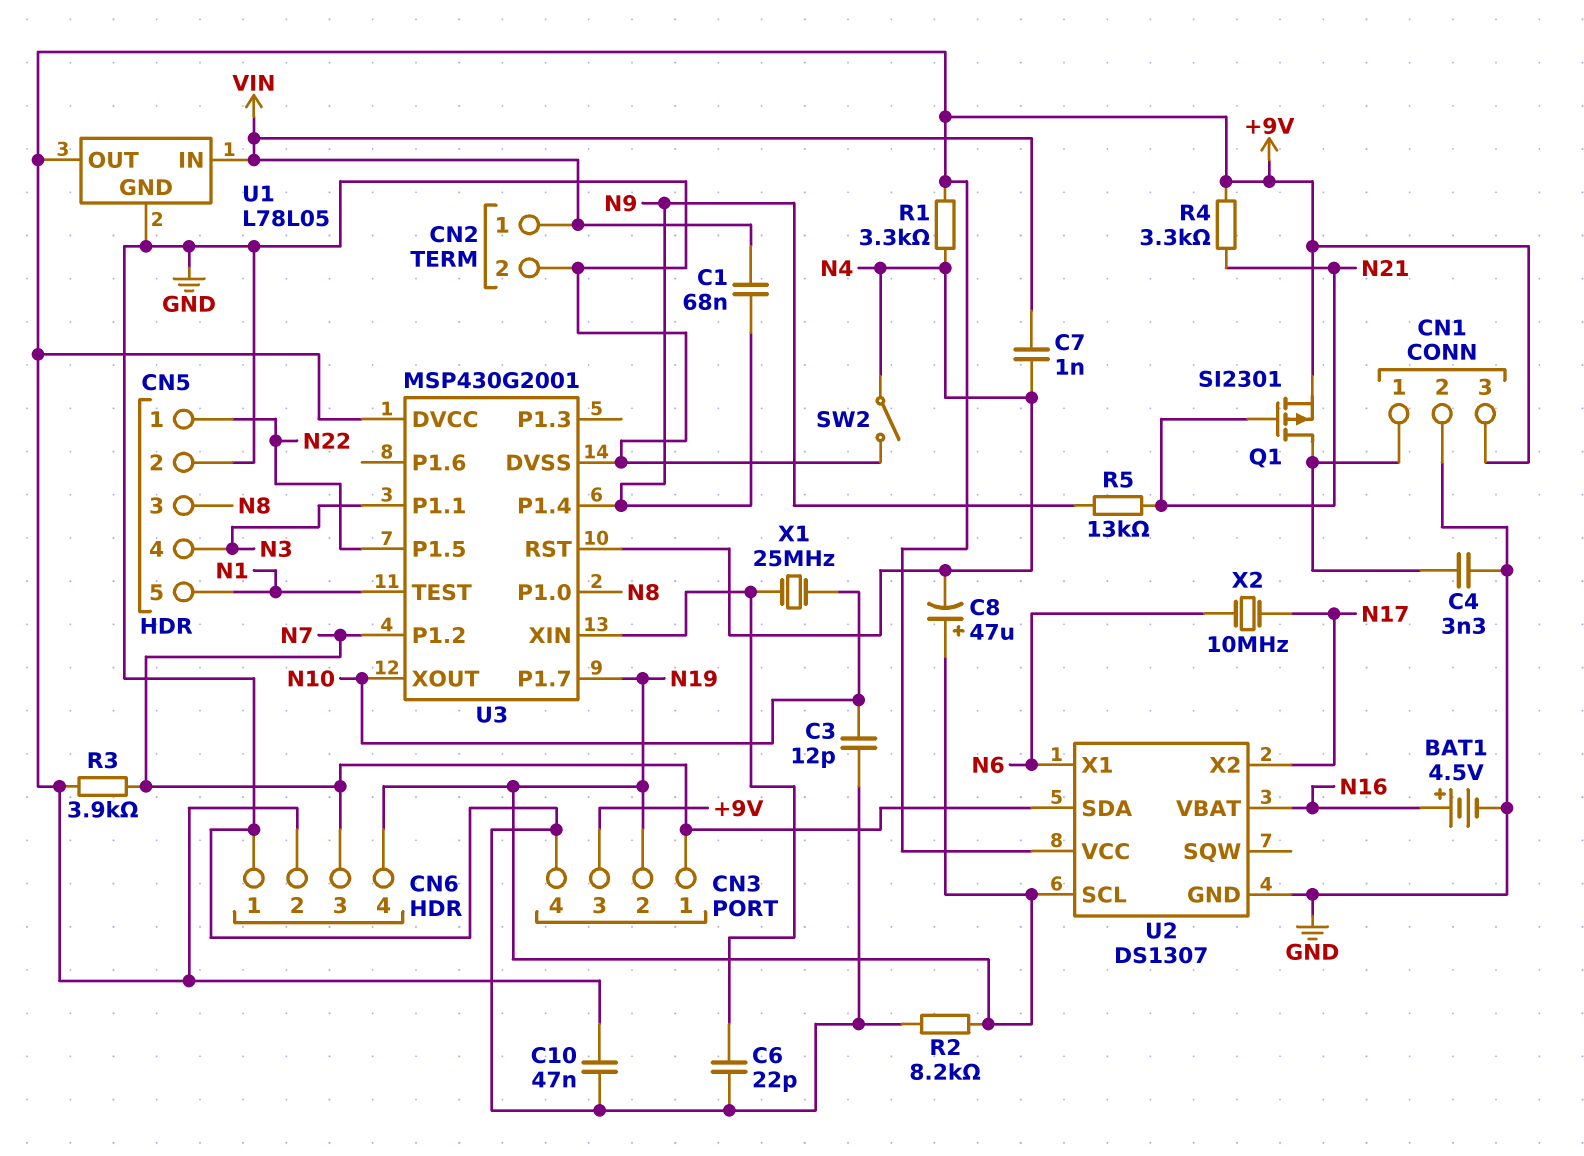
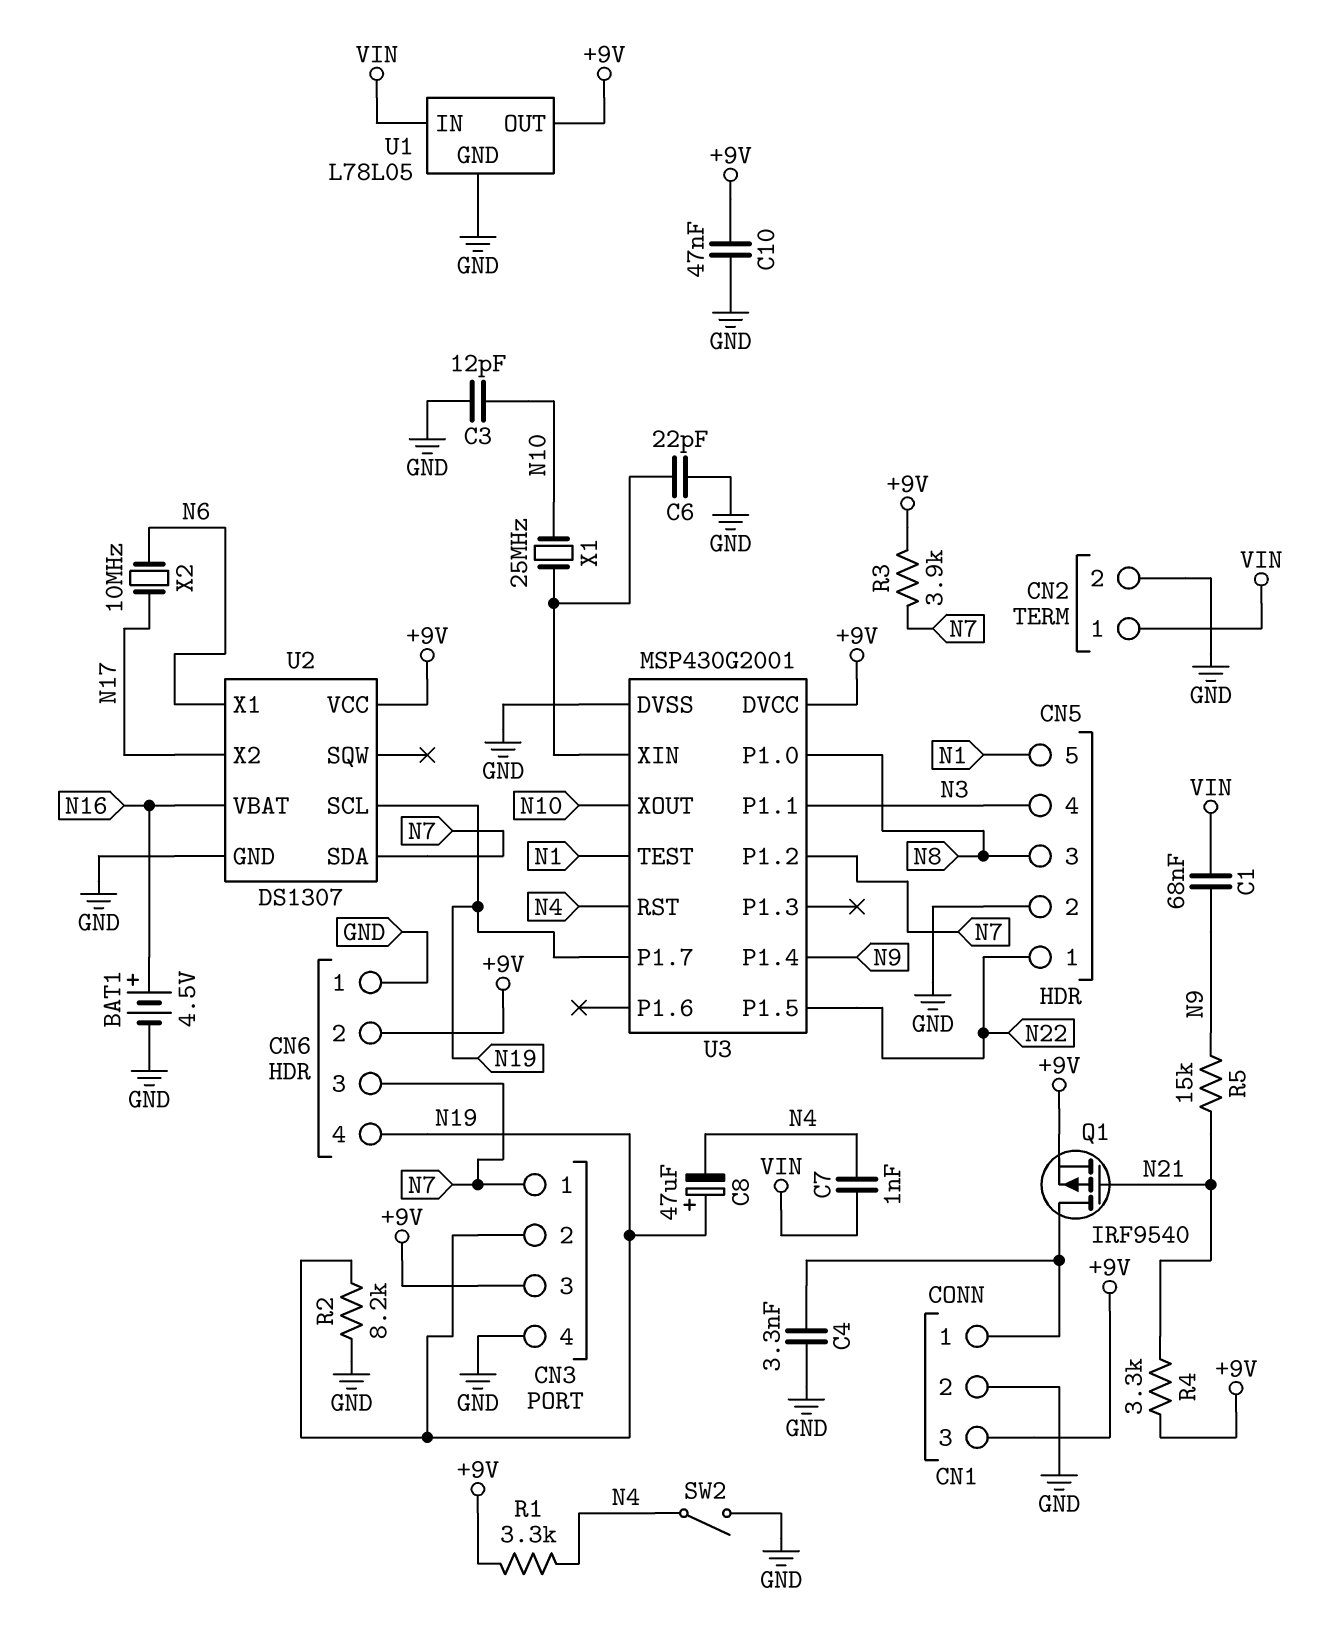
Q1: PMOS SI2301 (G N21, D CN1/1, S +9V) -> PMOS IRF9540 (G N21, D CN1/1, S +9V)
R5: 13k (N9, N21) -> 15k (N9, N21)

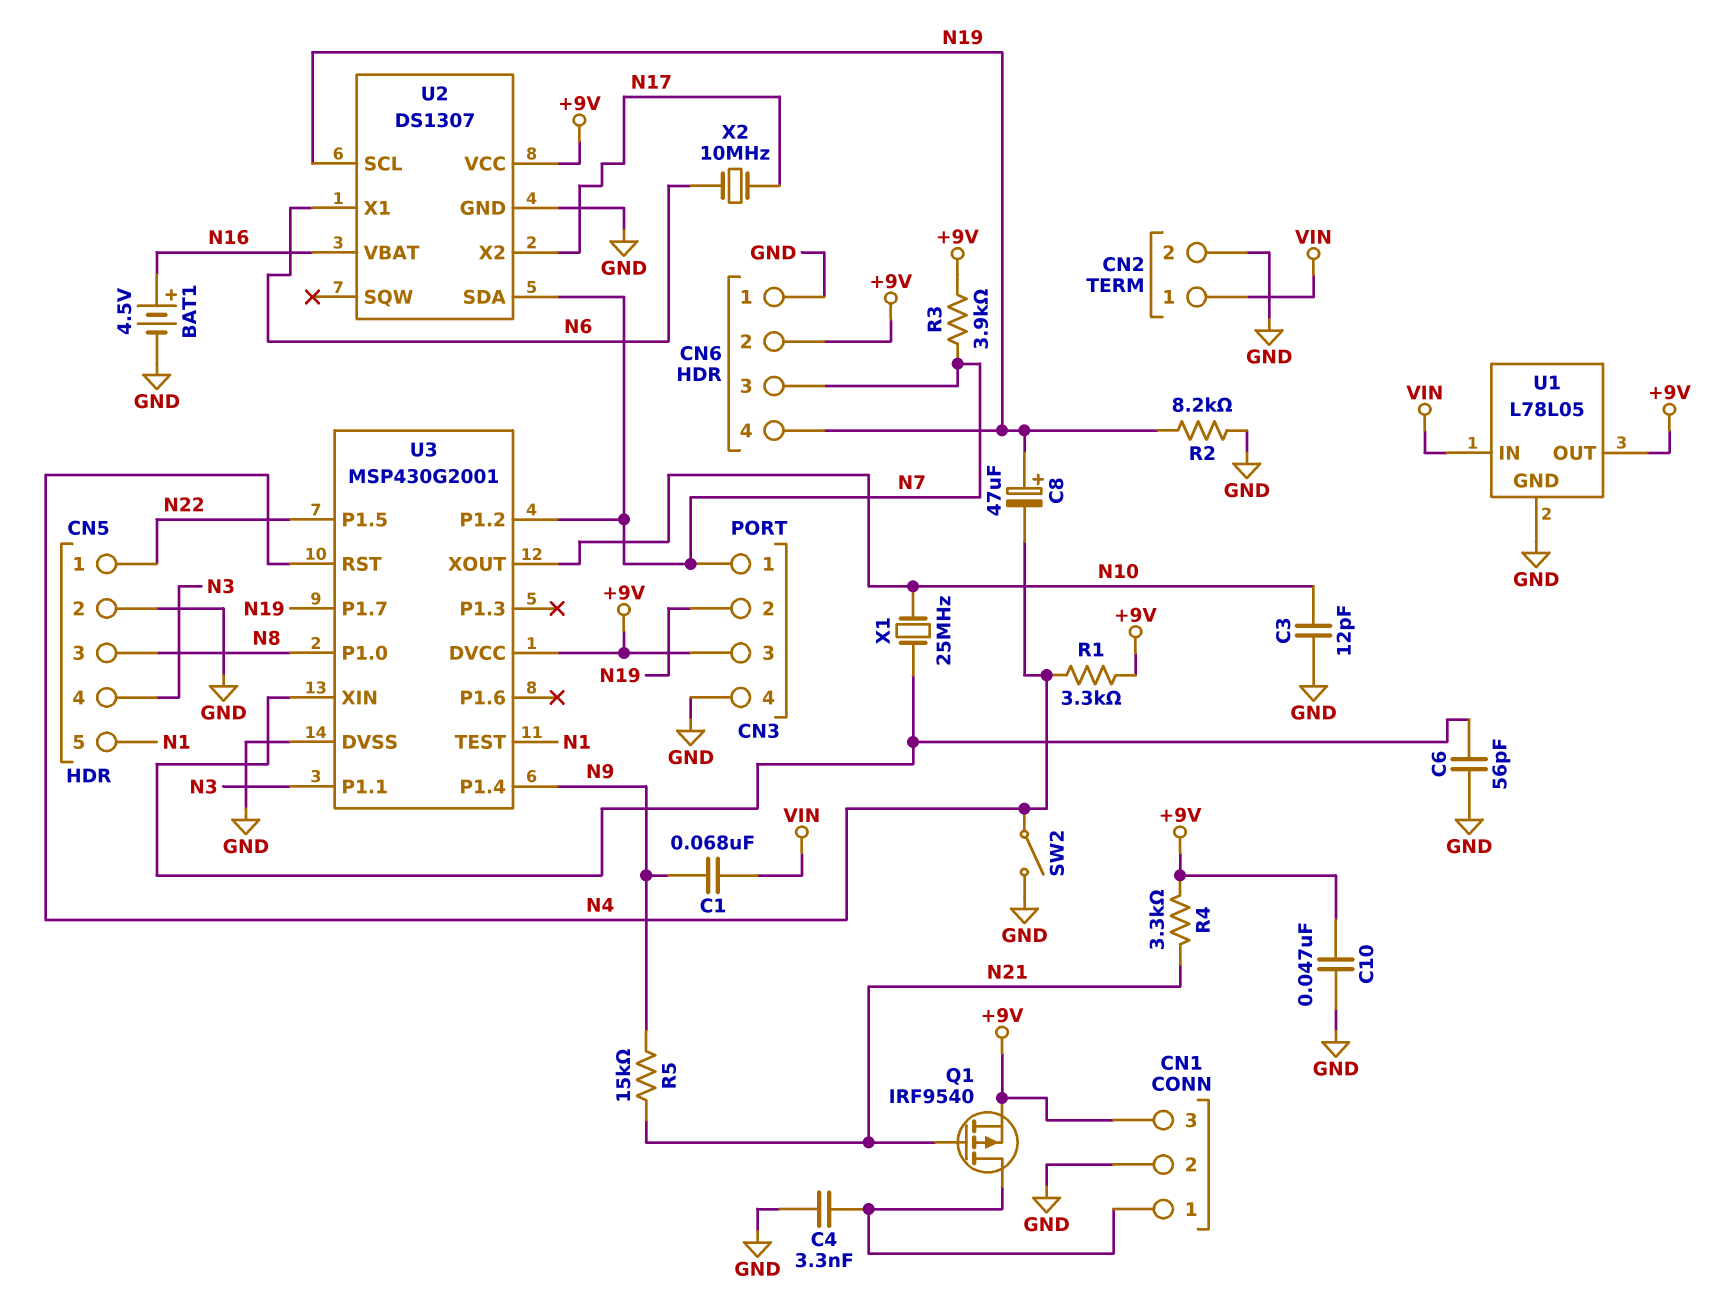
C6: 22pF (GND, U3/XIN) -> 56pF (GND, U3/XIN)
C7: 1nF (N4, VIN) -> none

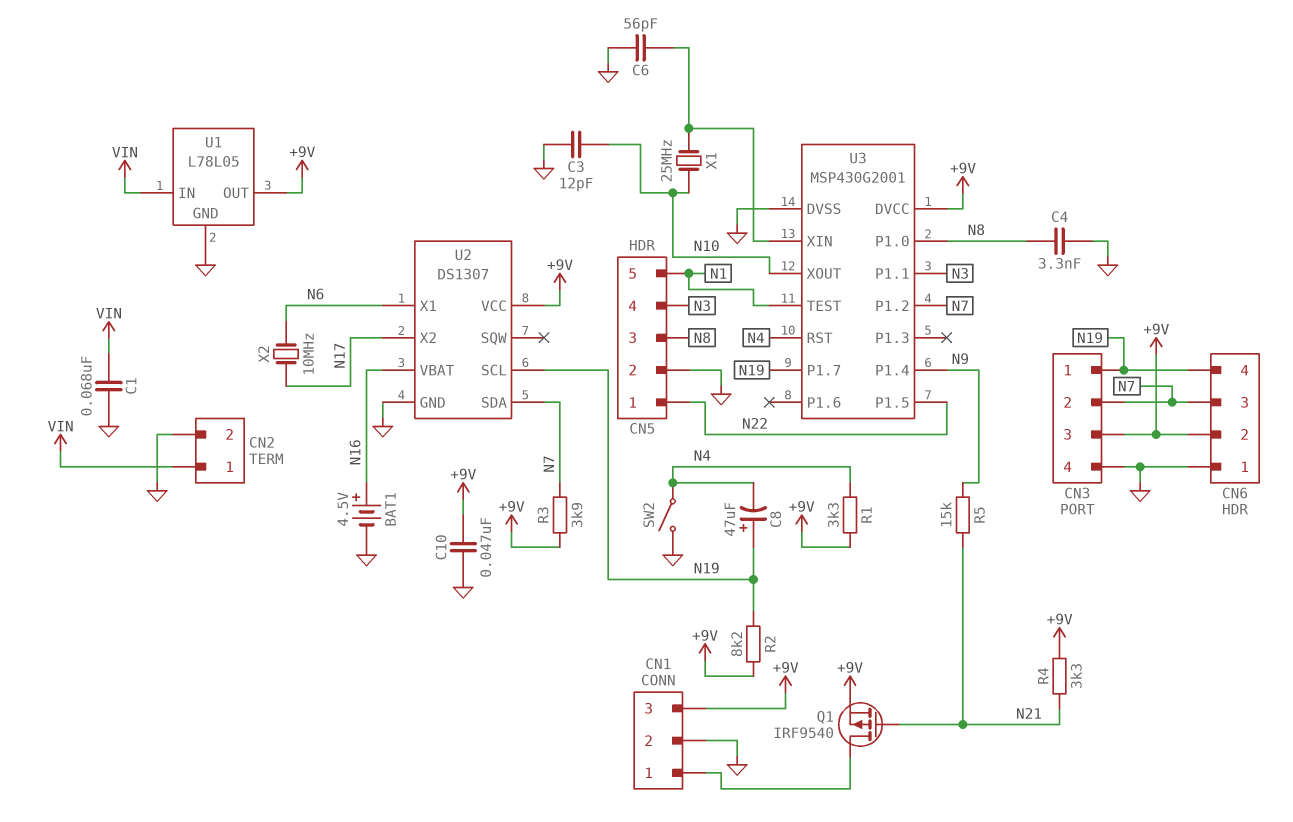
C1: 68nF (N9, VIN) -> 68nF (GND, VIN)
C4: 3.3nF (CN1/1, GND) -> 3.3nF (GND, N8)
CN3 pin 1: N7 -> N19
CN3 pin 2: N19 -> N7
R2: 8.2k (GND, N19) -> 8.2k (+9V, N19)

